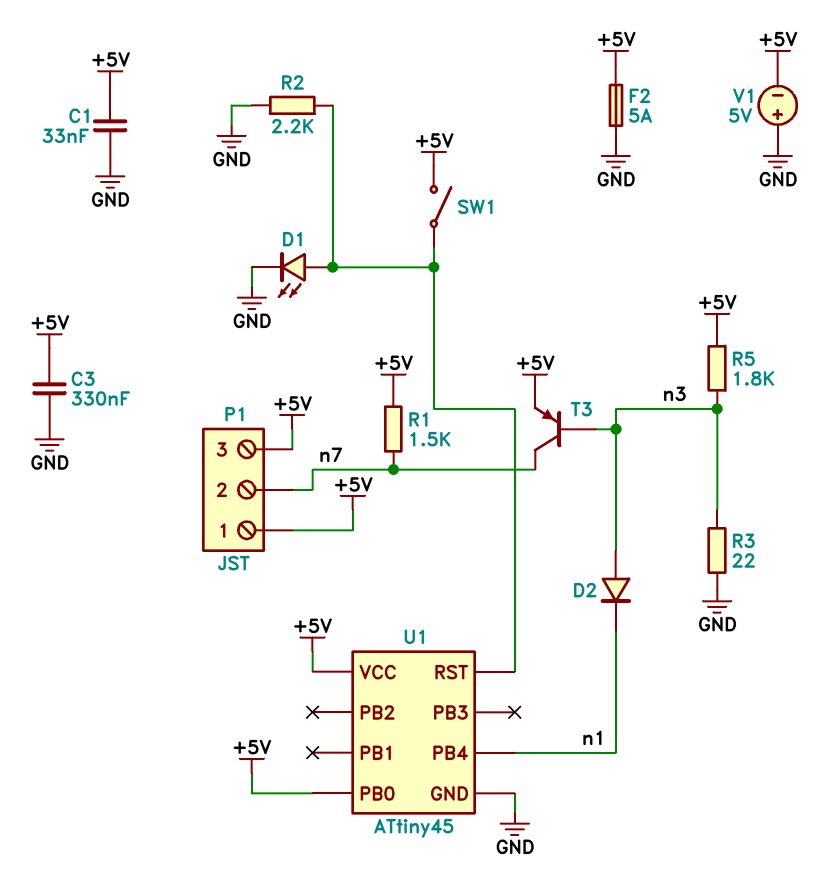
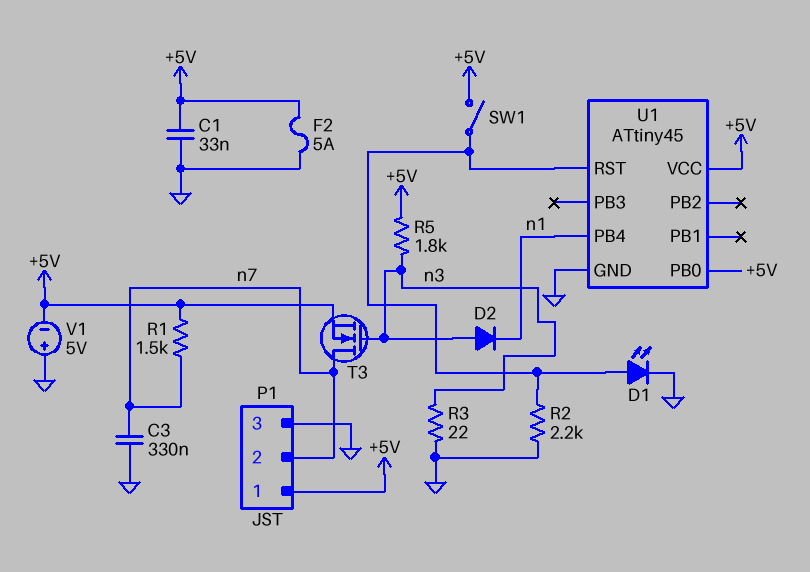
C3: 330nF (+5V, GND) -> 330nF (GND, n7)
P1 pin 3: +5V -> GND
T3: PNP (B n3, C n7, E +5V) -> NMOS (G n3, D n7, S +5V)

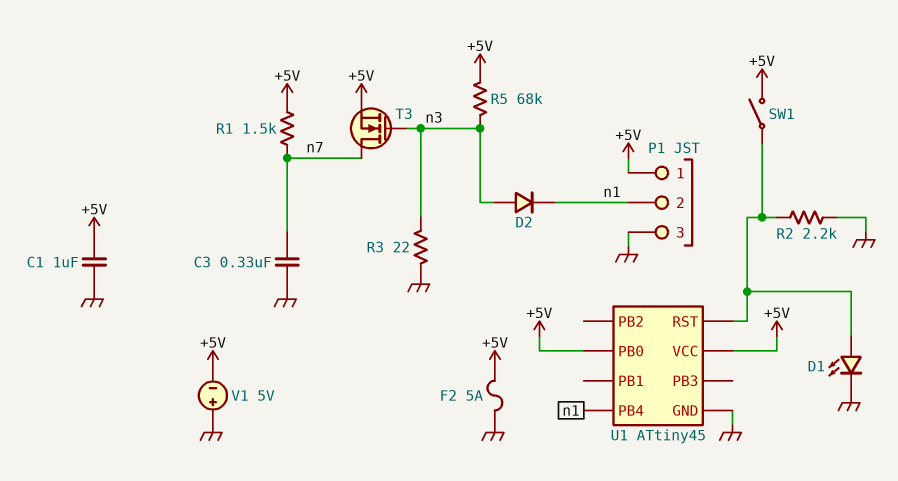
C1: 33nF (+5V, GND) -> 1uF (+5V, GND)
P1 pin 2: n7 -> n1
R5: 1.8k (+5V, n3) -> 68k (+5V, n3)

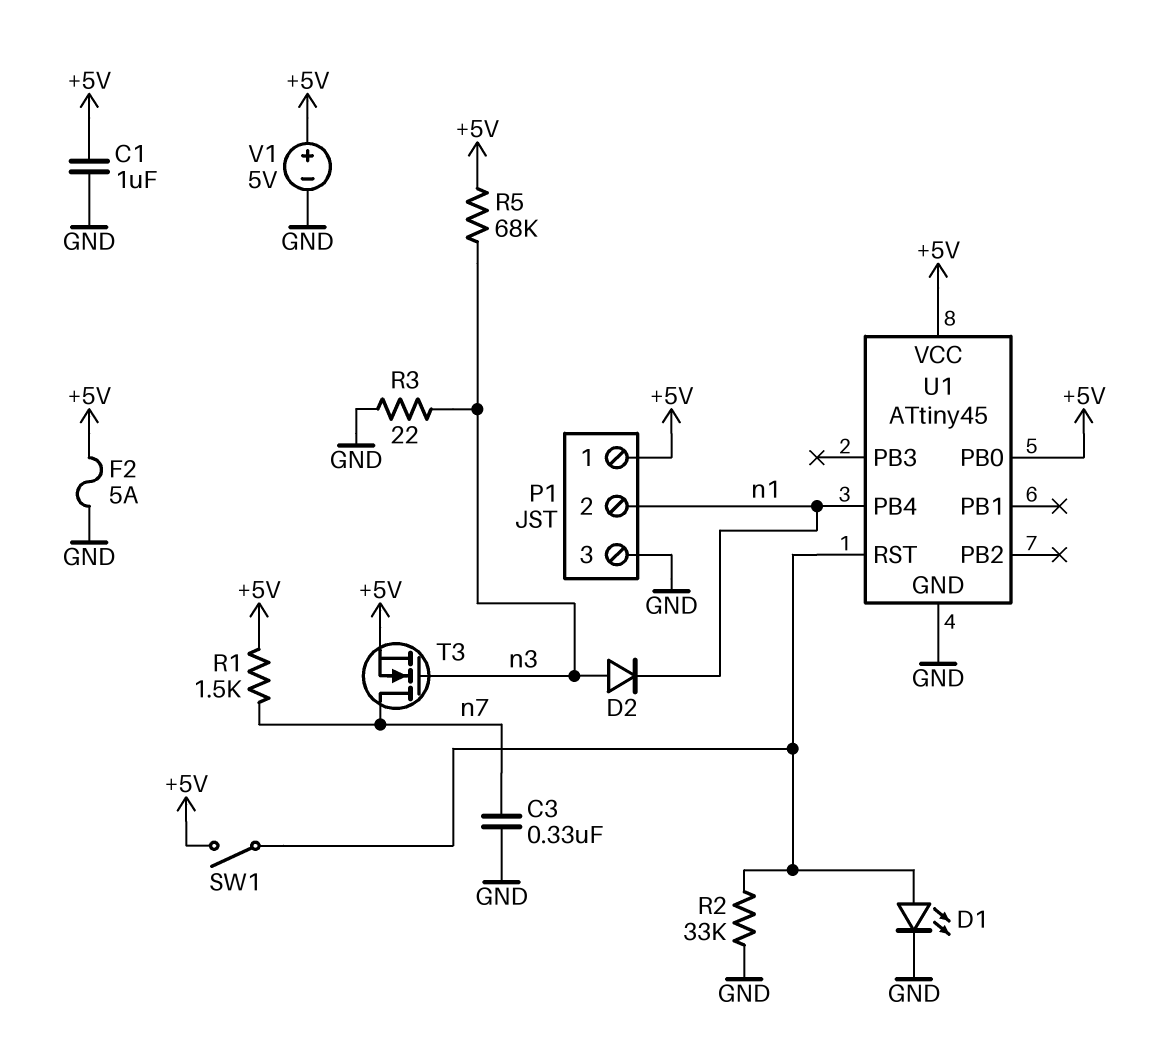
R2: 2.2k (GND, U1/RST) -> 33k (GND, U1/RST)
V1: 5V (plus GND, minus +5V) -> 5V (plus +5V, minus GND)

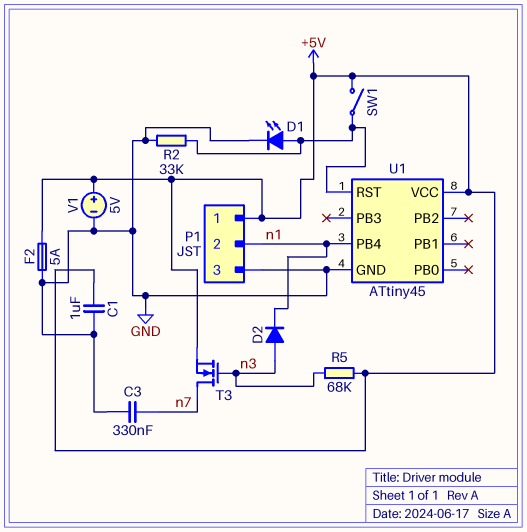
R1: 1.5k (+5V, n7) -> none
R3: 22 (GND, n3) -> none
U1 pin PB0: +5V -> none

